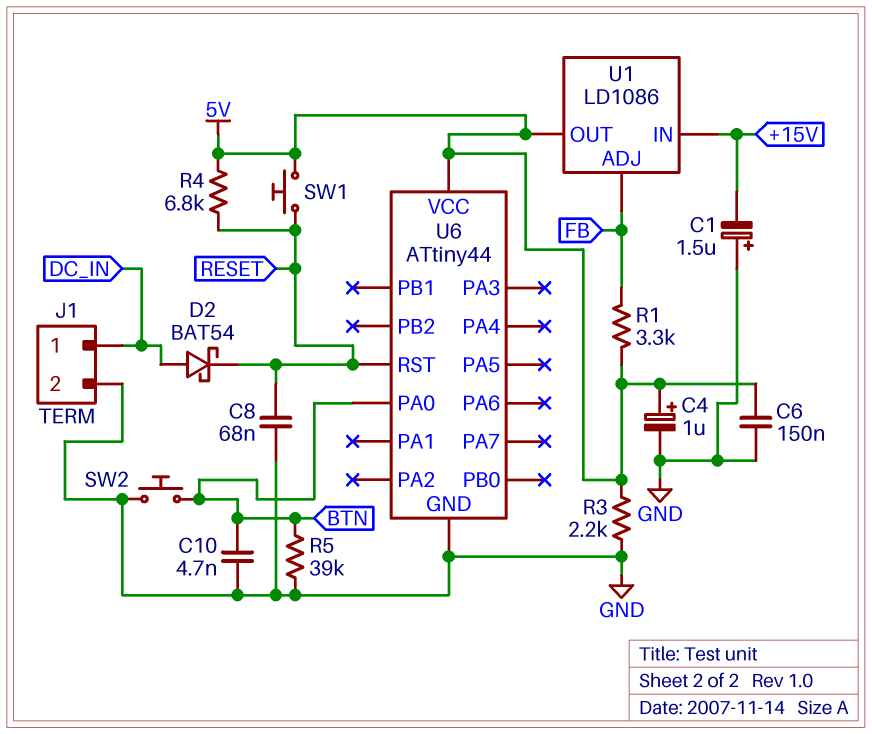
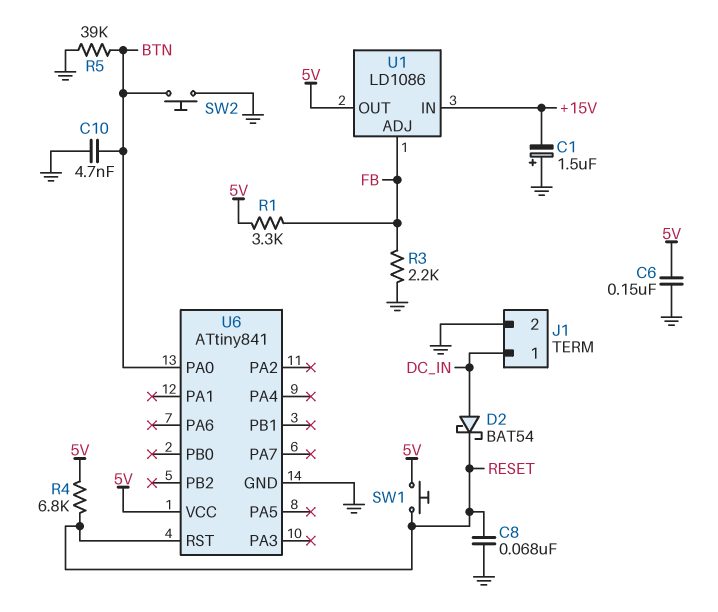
C4: 1uF (plus 5V, minus GND) -> none
R3: 2.2k (5V, GND) -> 2.2k (FB, GND)
U6: ATtiny44 -> ATtiny841

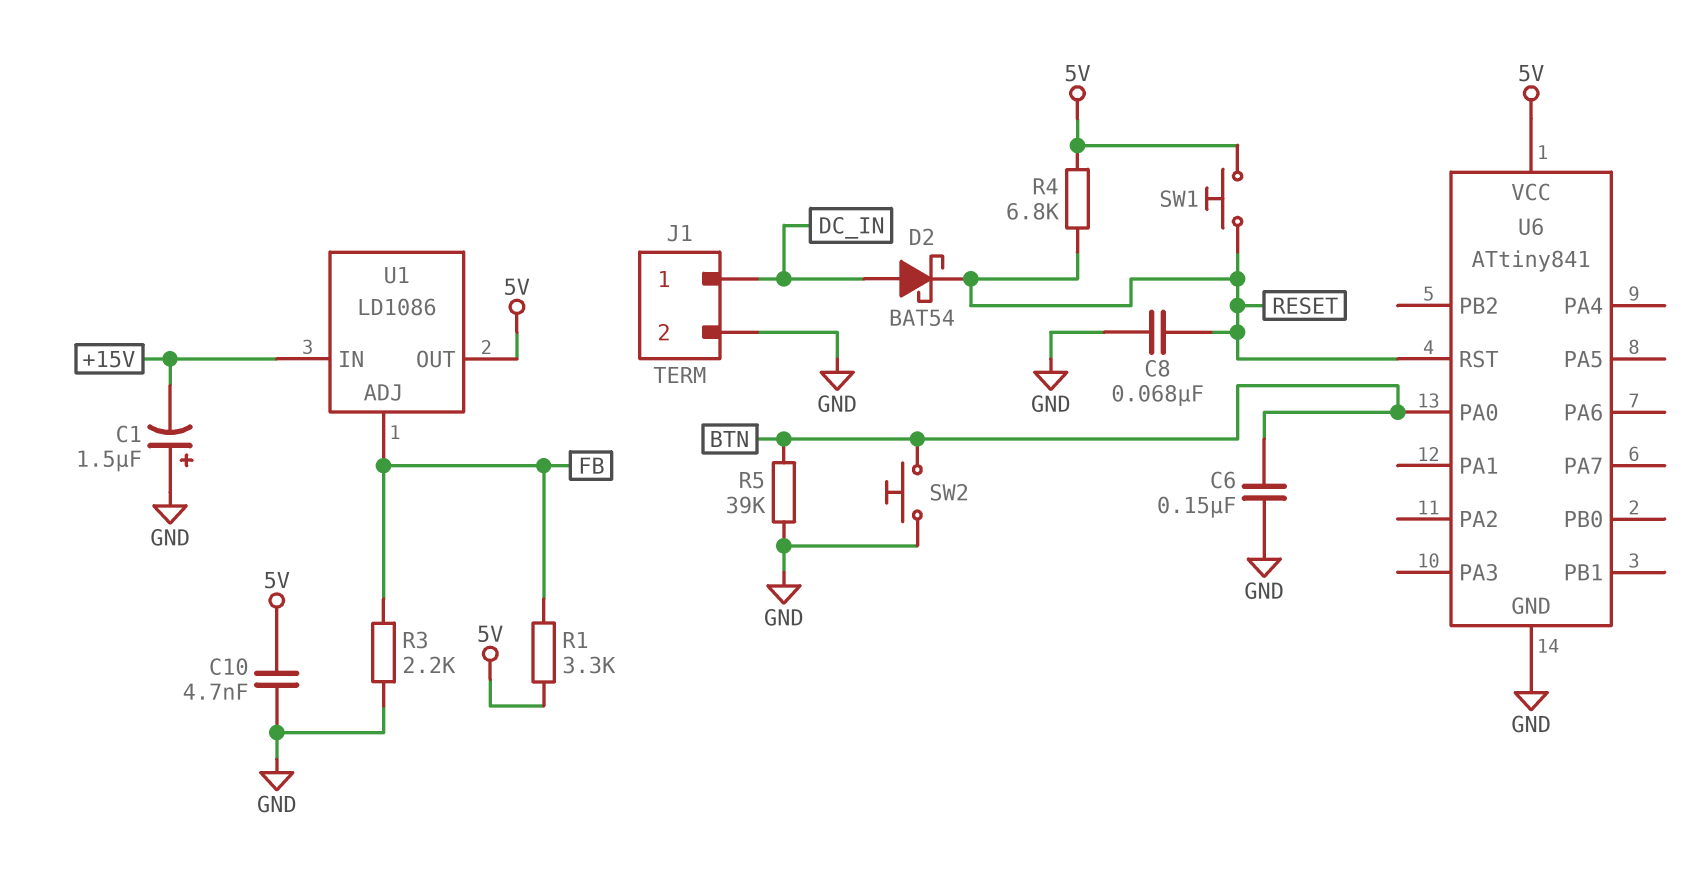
C6: 150nF (5V, GND) -> 150nF (BTN, GND)
C10: 4.7nF (BTN, GND) -> 4.7nF (5V, GND)

